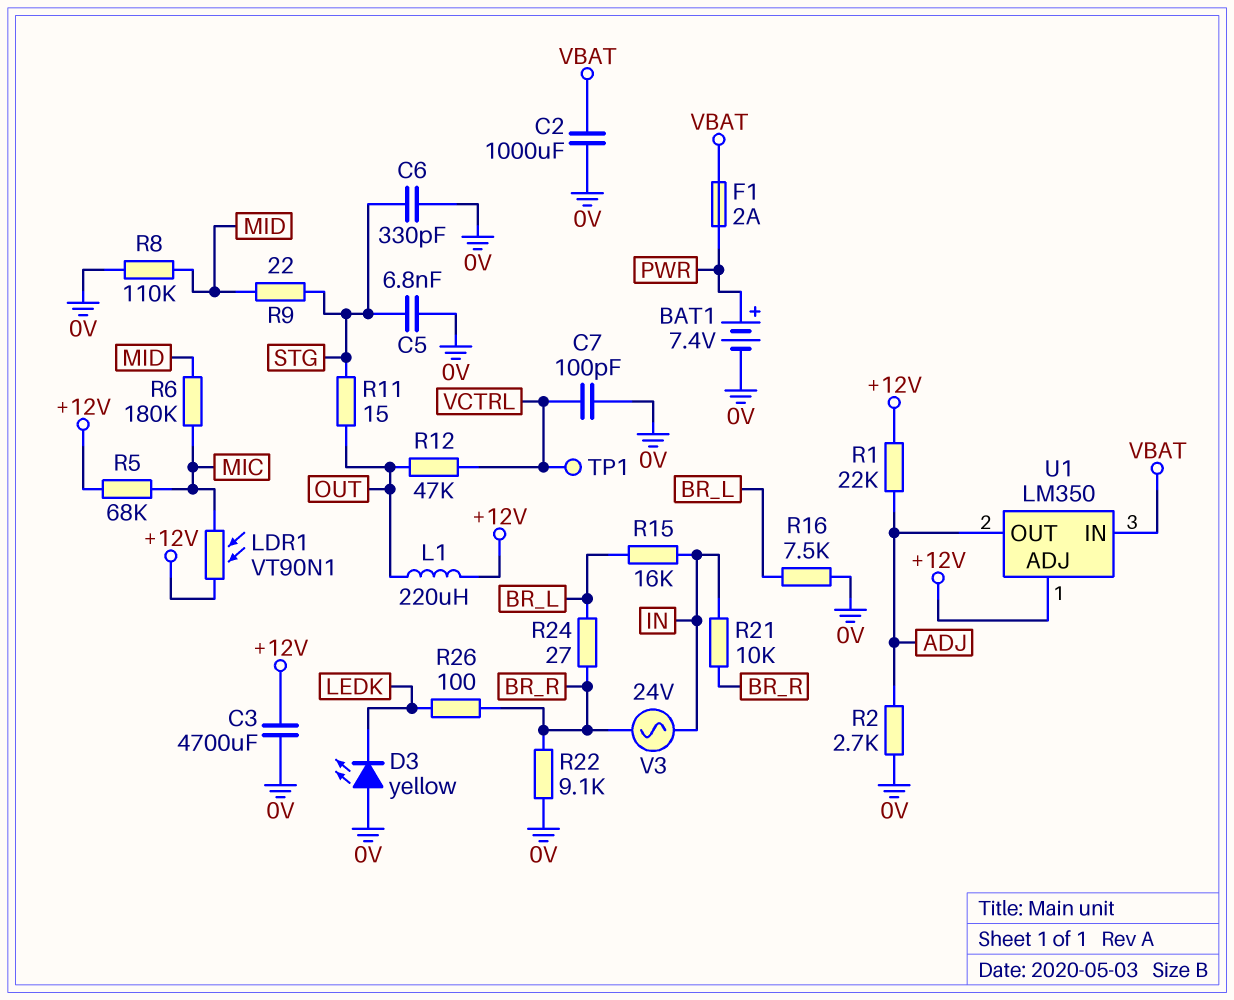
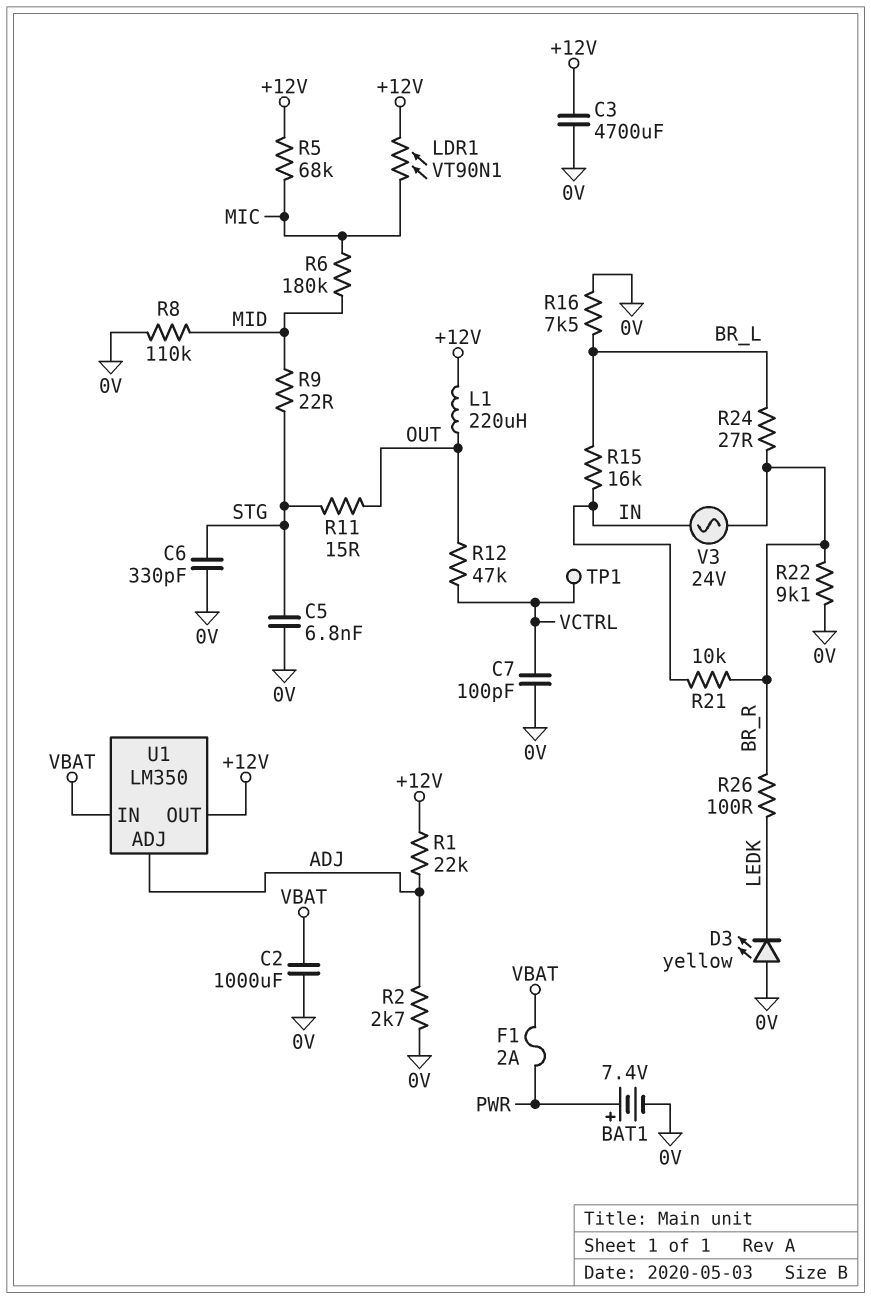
U1 pin ADJ: +12V -> ADJ
U1 pin OUT: ADJ -> +12V

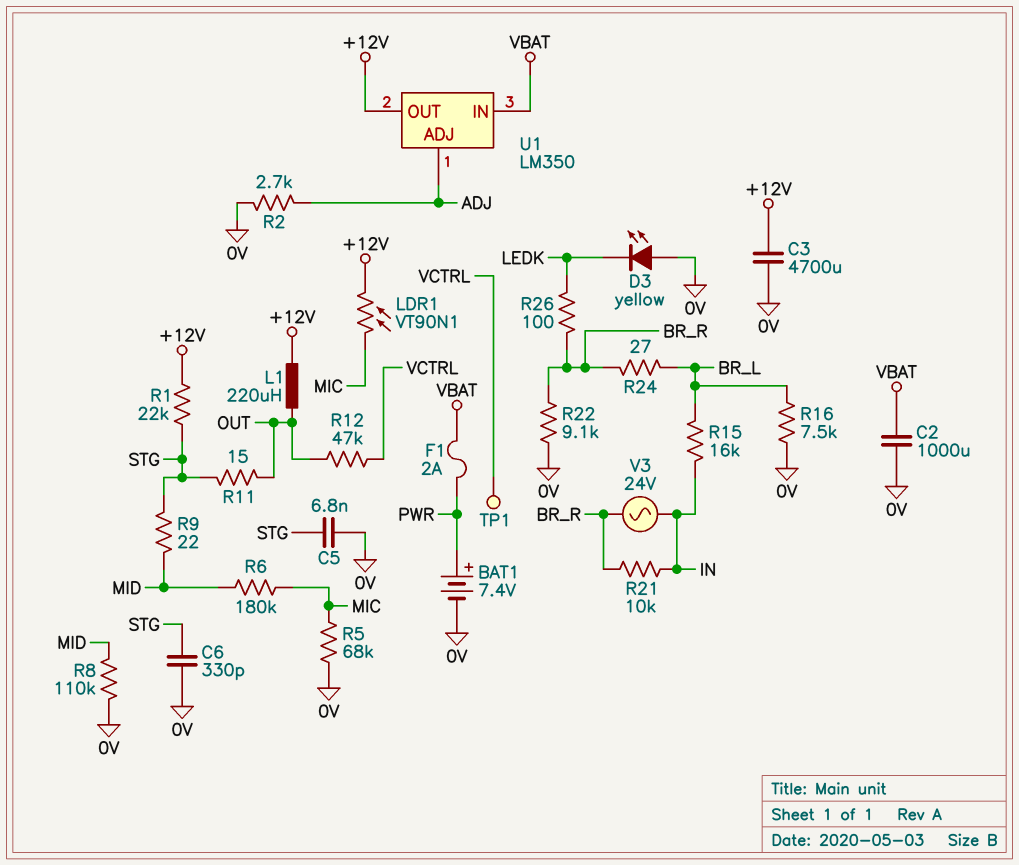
C7: 100pF (0V, VCTRL) -> none
R1: 22k (+12V, ADJ) -> 22k (+12V, STG)
R5: 68k (+12V, MIC) -> 68k (0V, MIC)

